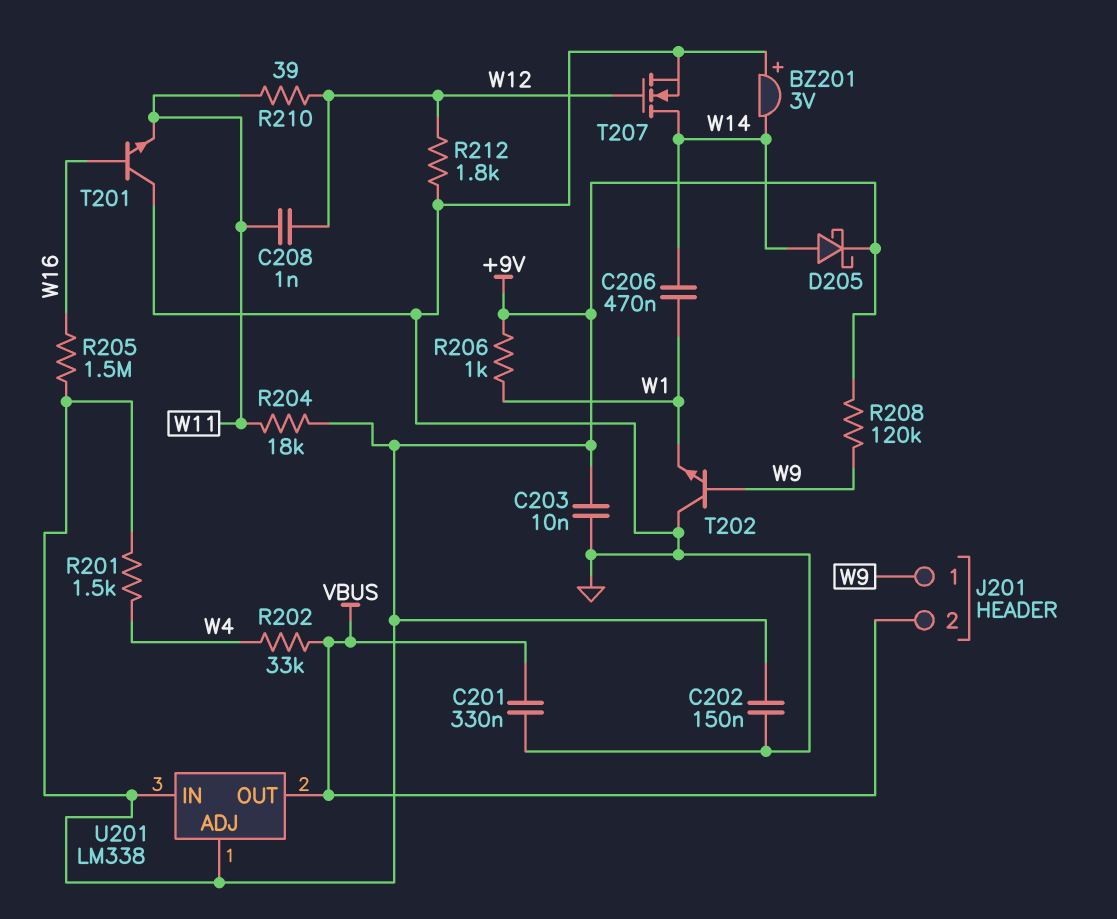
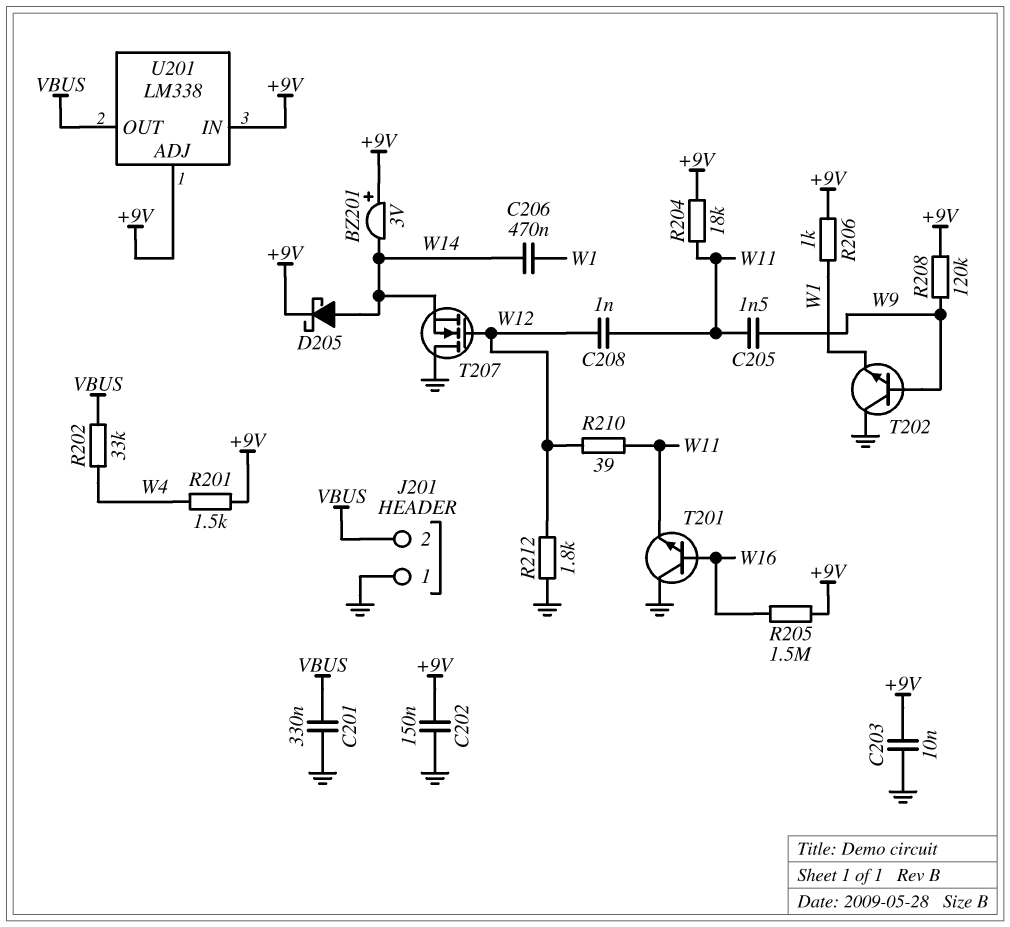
BZ201: buzzer 3V (plus GND, minus W14) -> buzzer 3V (plus +9V, minus W14)
C205: none -> 1.5nF (W9, W11)
J201 pin 1: W9 -> GND
T207: NMOS (G W12, D W14, S GND) -> NMOS (G W12, D GND, S W14)

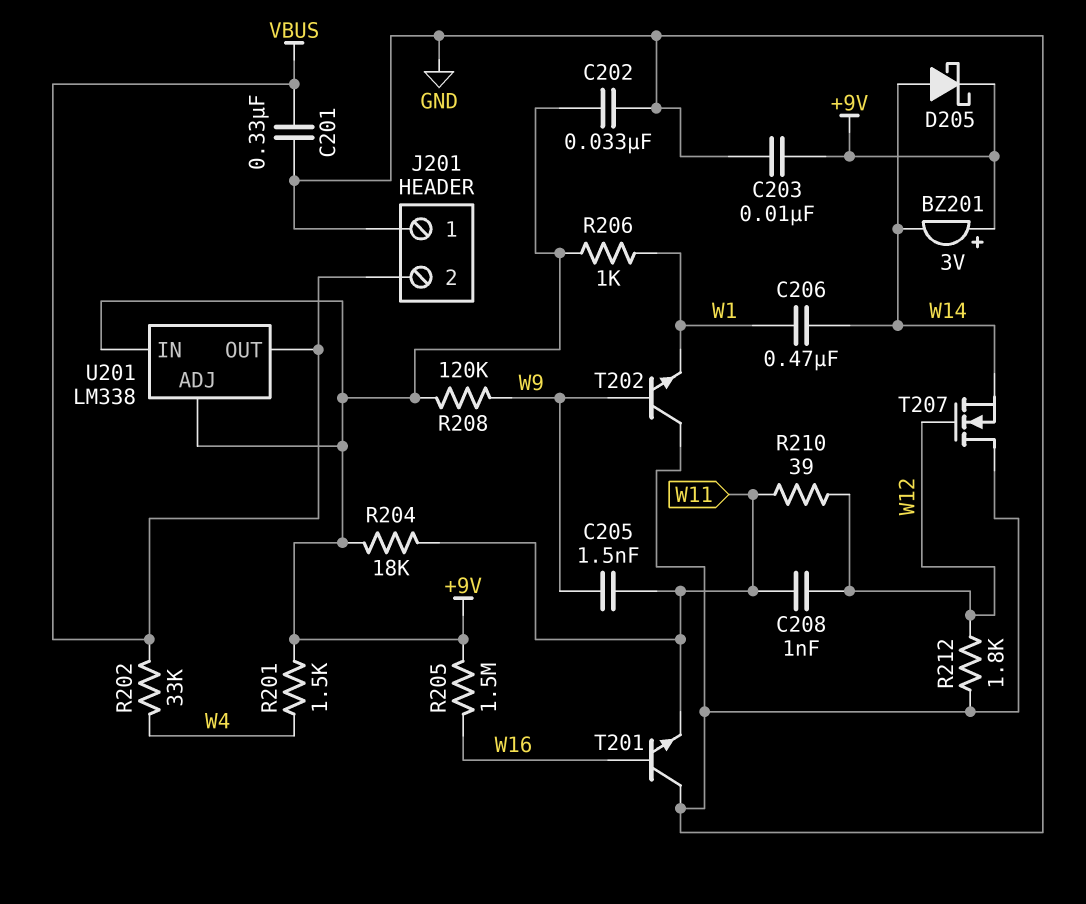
C202: 150nF (+9V, GND) -> 33nF (+9V, GND)

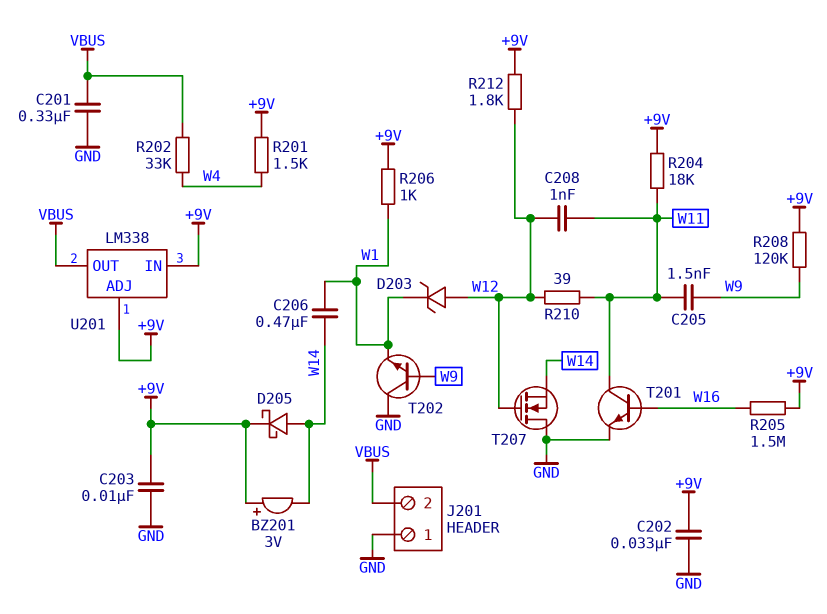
D203: none -> zener (A W12, K W1)
R212: 1.8k (GND, W12) -> 1.8k (+9V, W12)
T201: NPN (B W16, C GND, E W11) -> NPN (B W16, C W11, E GND)

